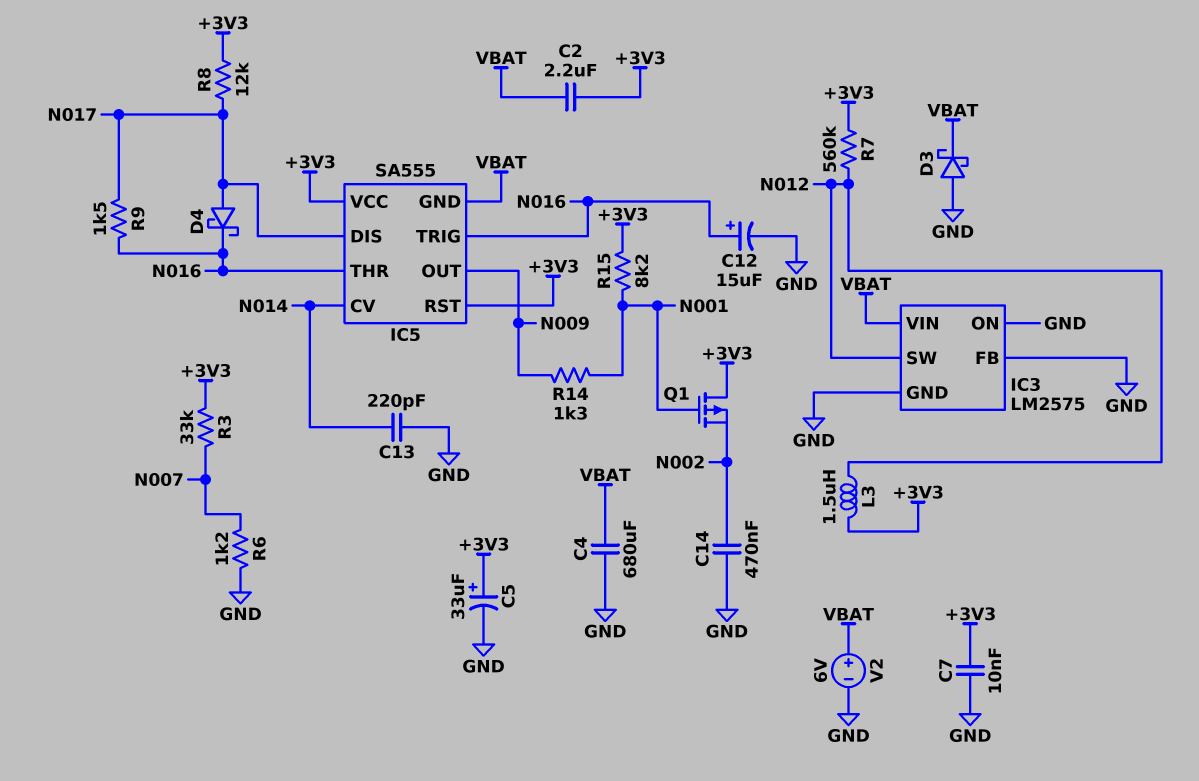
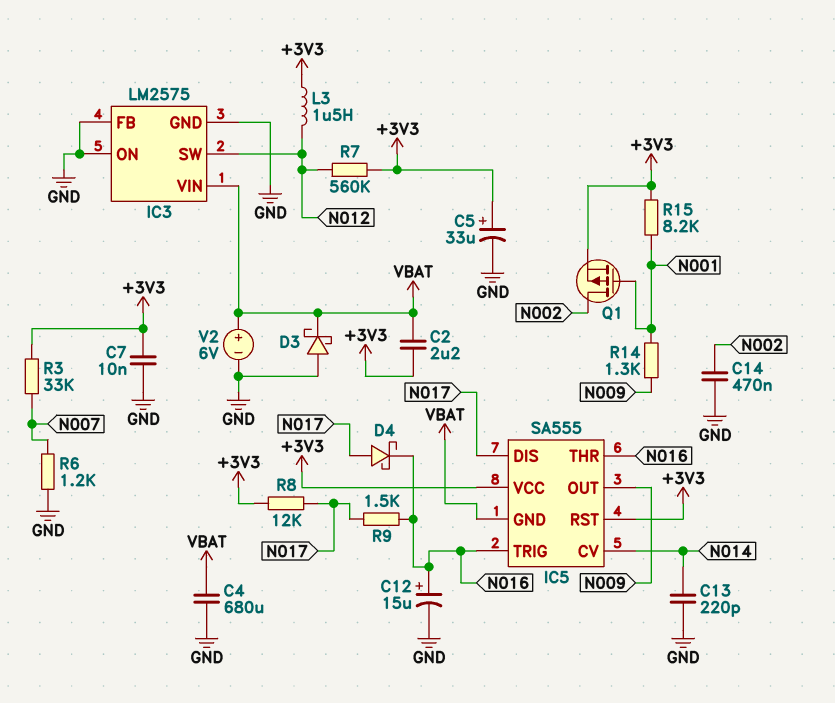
Q1: PMOS (G N001, D +3V3, S N002) -> PMOS (G N001, D N002, S +3V3)

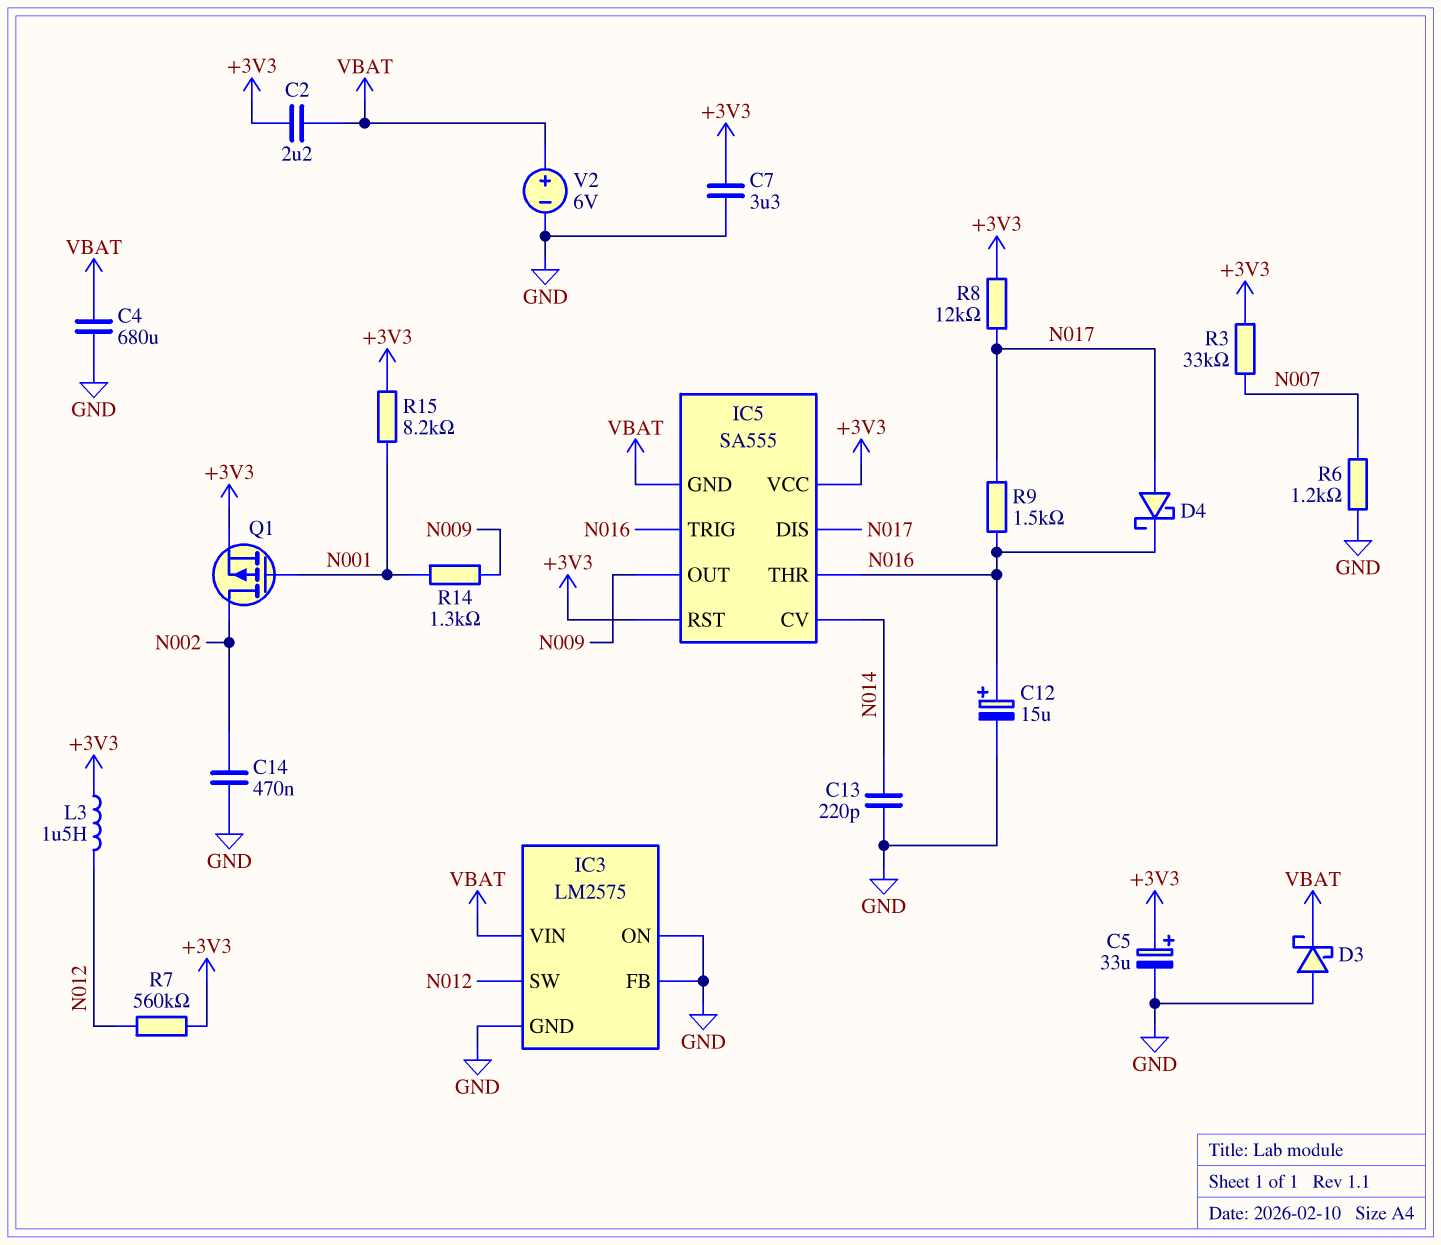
C7: 10nF (+3V3, GND) -> 3.3uF (+3V3, GND)

